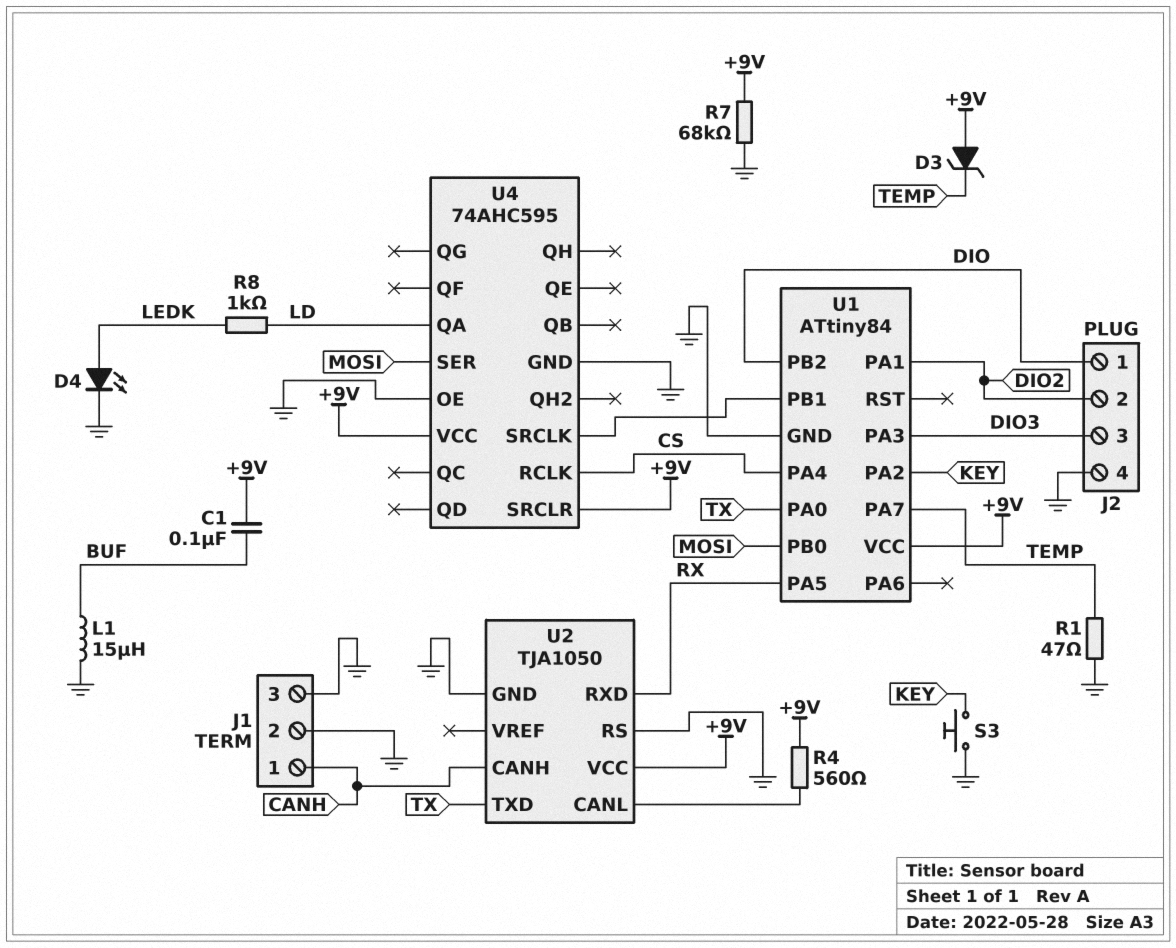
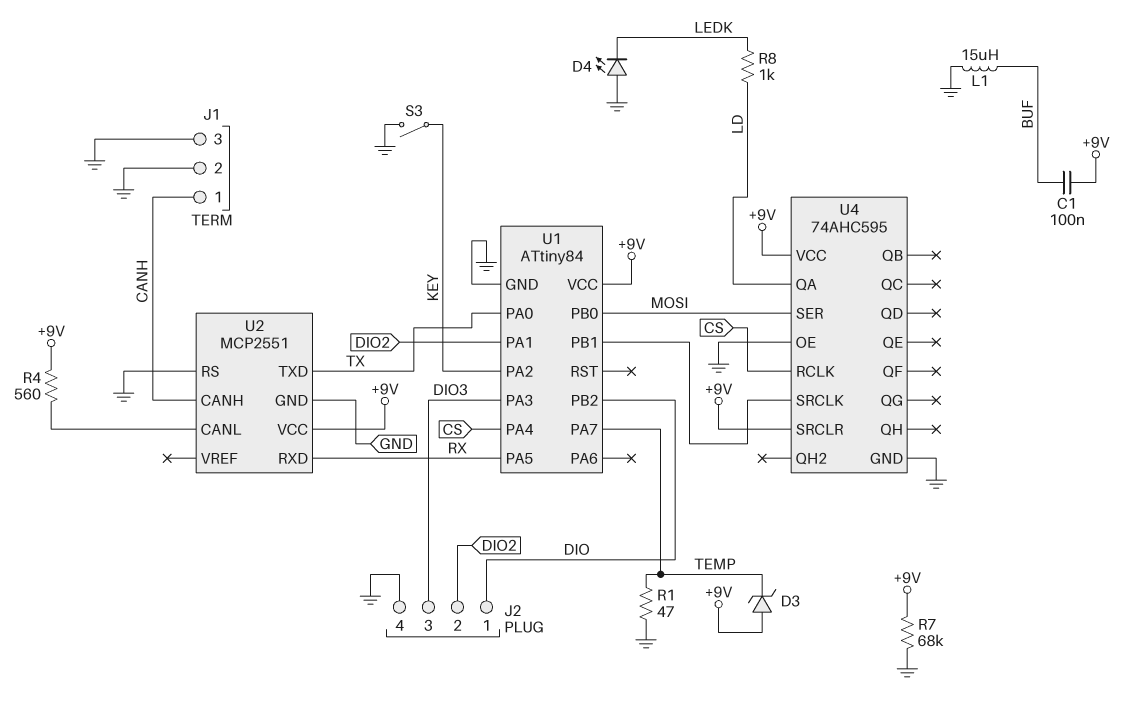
D4: LED (A LEDK, K GND) -> LED (A GND, K LEDK)
S3: button (GND, KEY) -> switch (GND, KEY)
U2: TJA1050 -> MCP2551

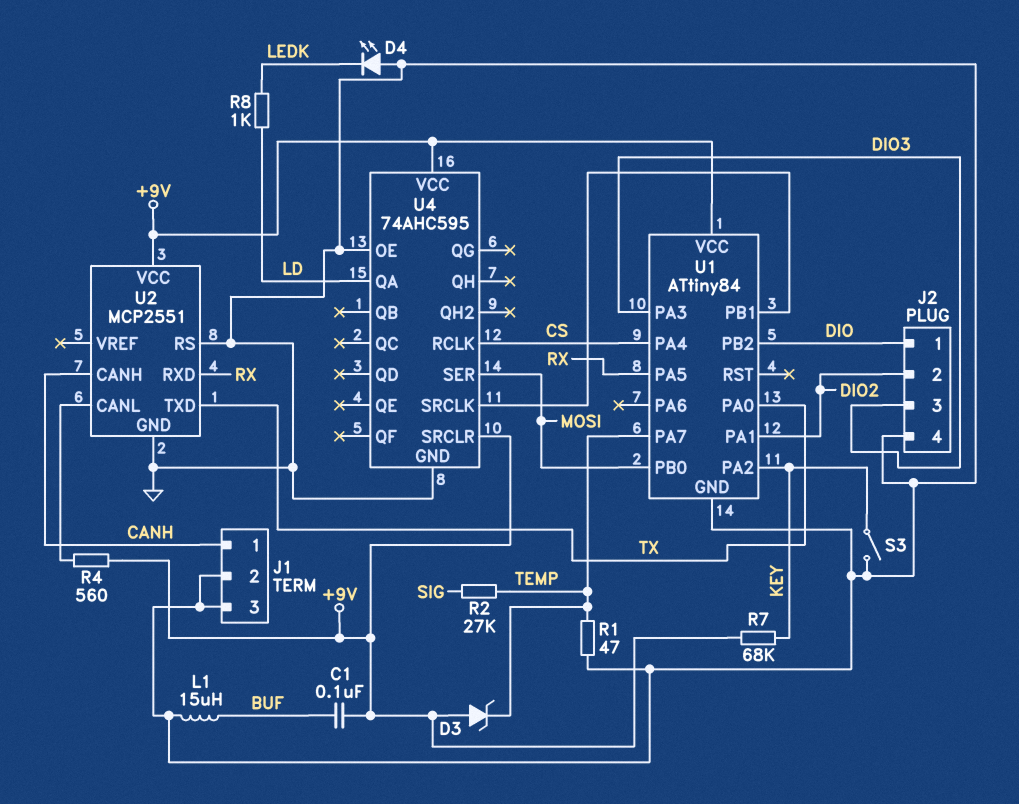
R2: none -> 27k (SIG, TEMP)
R7: 68k (+9V, GND) -> 68k (+9V, KEY)

